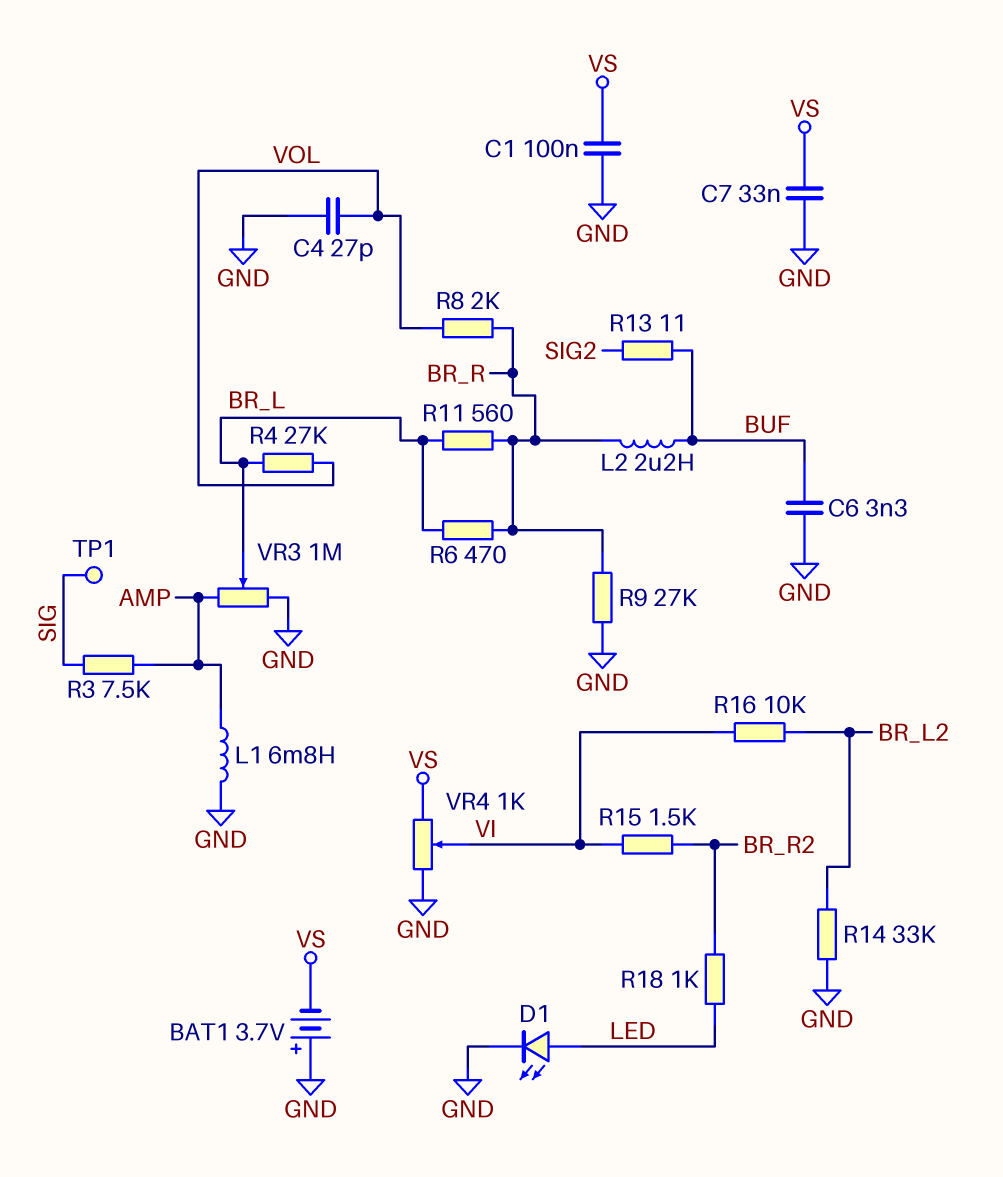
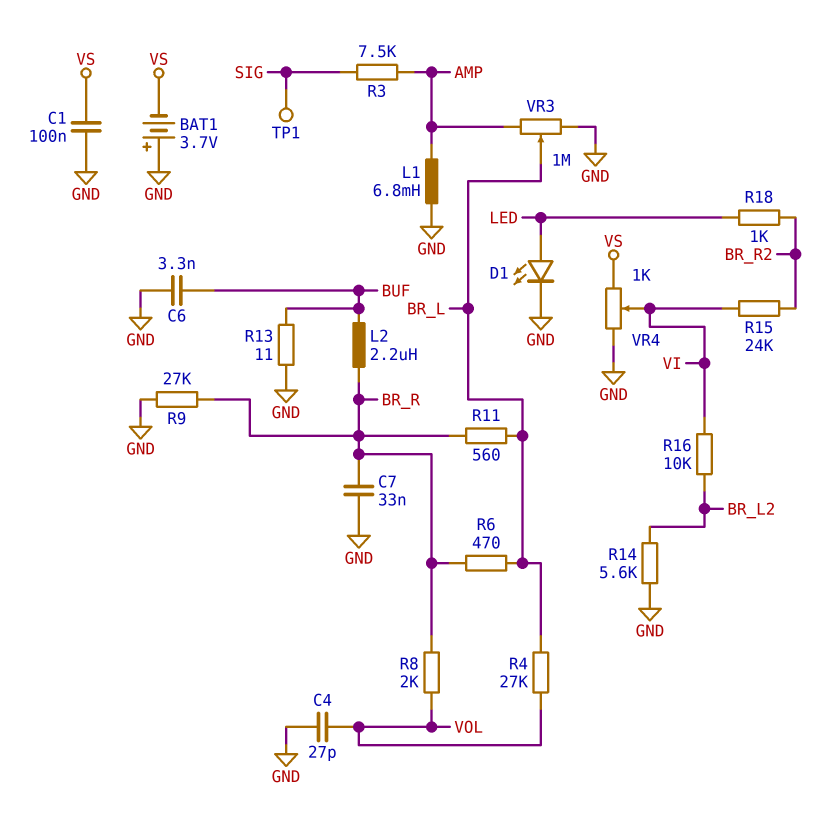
C7: 33nF (GND, VS) -> 33nF (BR_R, GND)
R13: 11 (BUF, SIG2) -> 11 (BUF, GND)
R14: 33k (BR_L2, GND) -> 5.6k (BR_L2, GND)
R15: 1.5k (BR_R2, VI) -> 24k (BR_R2, VI)

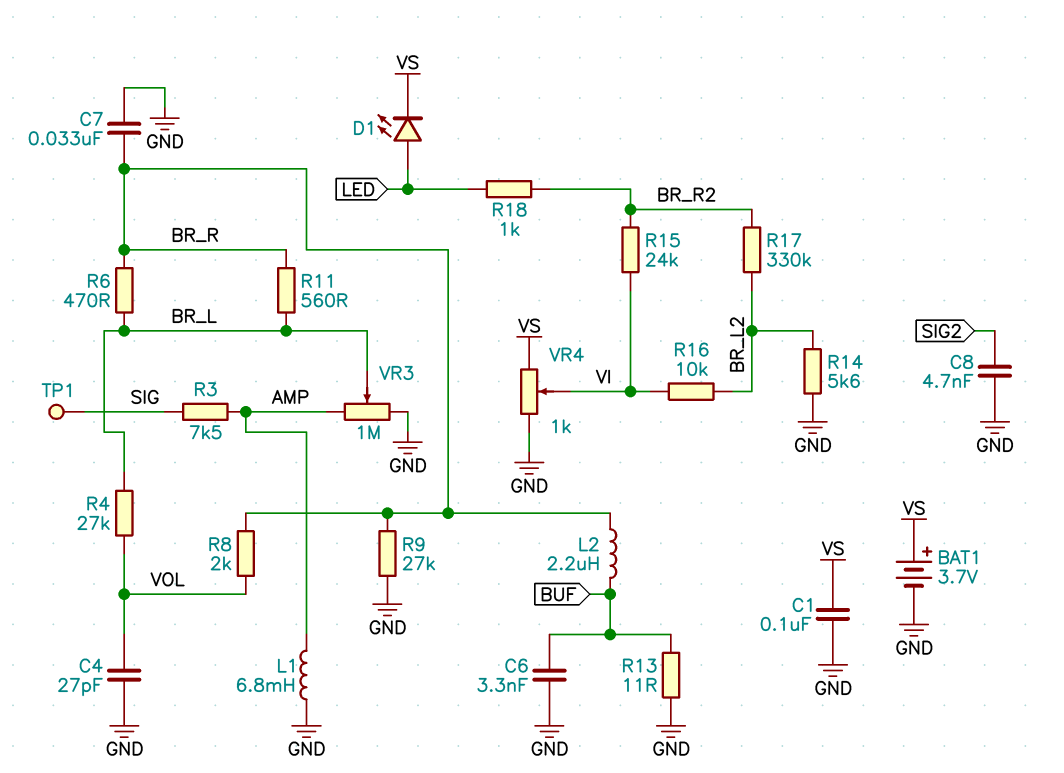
BAT1: 3.7V (plus GND, minus VS) -> 3.7V (plus VS, minus GND)
C8: none -> 4.7nF (GND, SIG2)
D1: LED (A LED, K GND) -> LED (A LED, K VS)
R17: none -> 330k (BR_L2, BR_R2)

